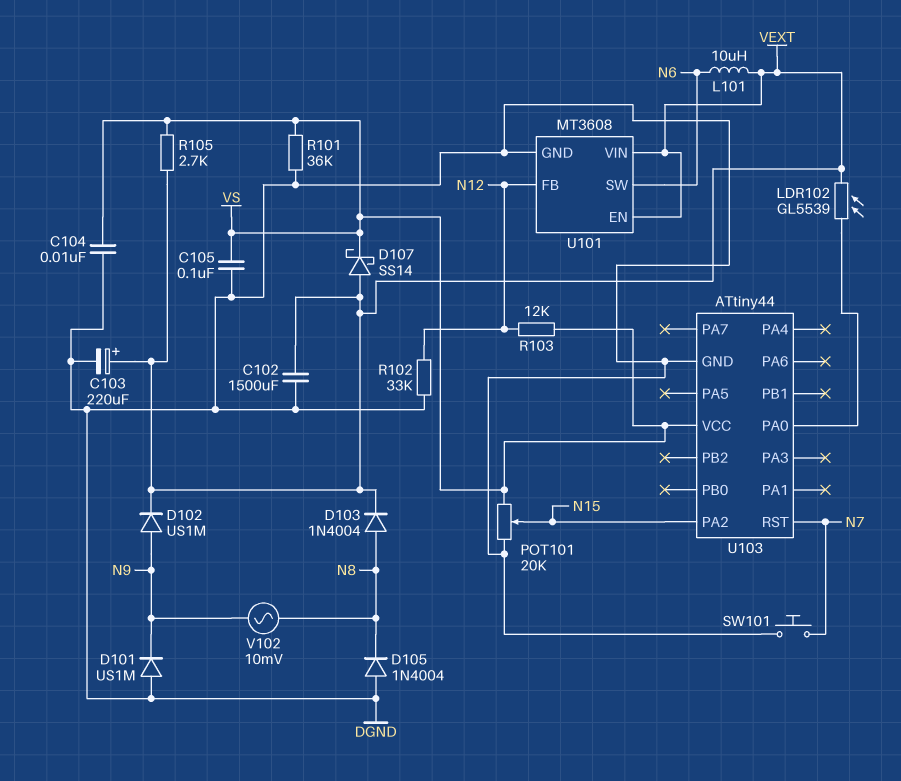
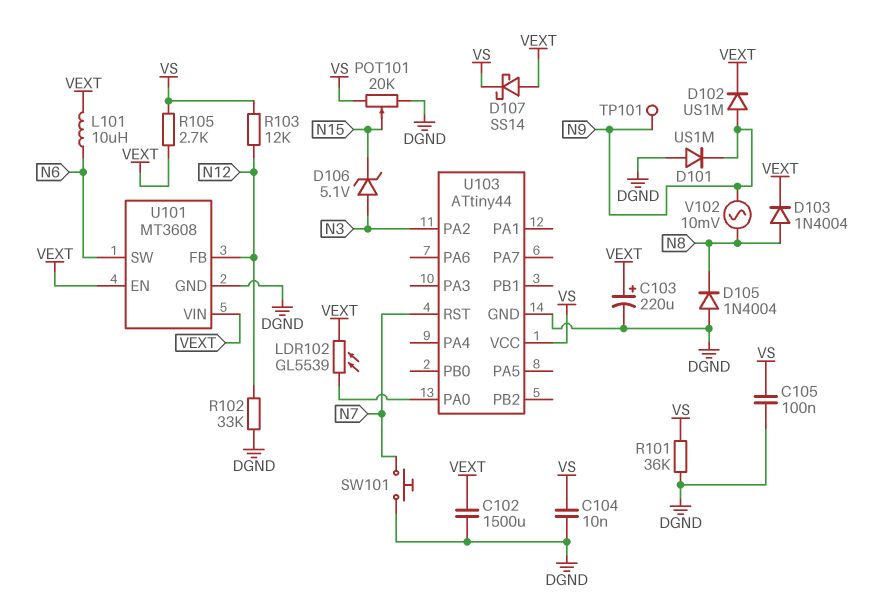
D106: none -> zener 5.1V (A N3, K N15)
TP101: none -> test point (N9)
U103 pin PA2: N15 -> N3

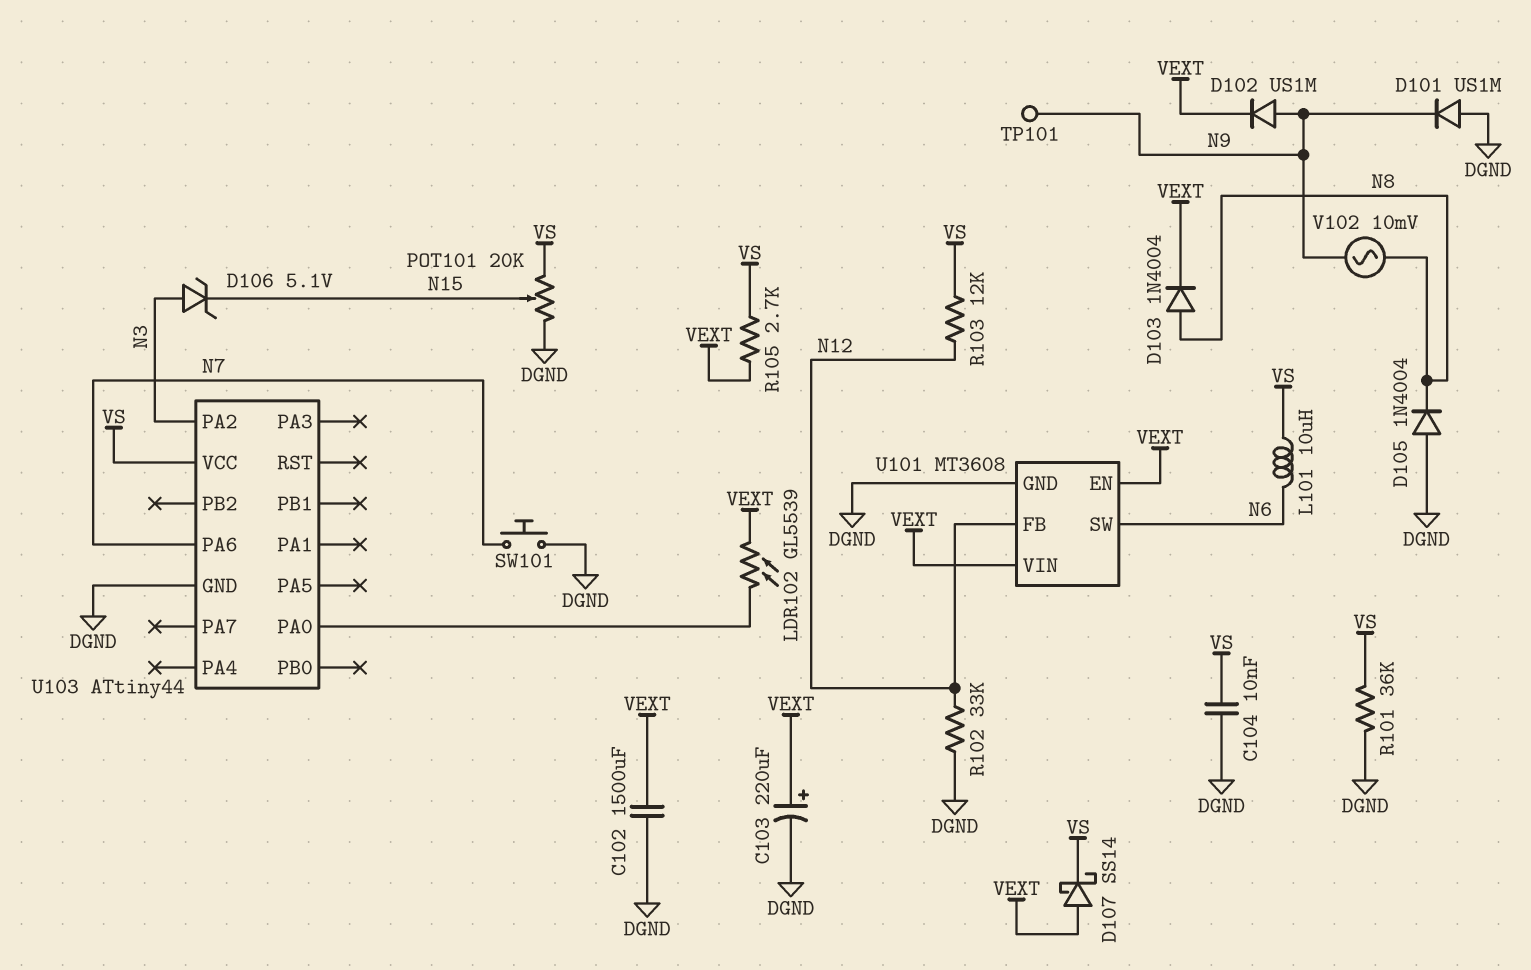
C105: 100nF (DGND, VS) -> none
L101: 10uH (N6, VEXT) -> 10uH (N6, VS)
U103 pin PA6: none -> N7
U103 pin RST: N7 -> none

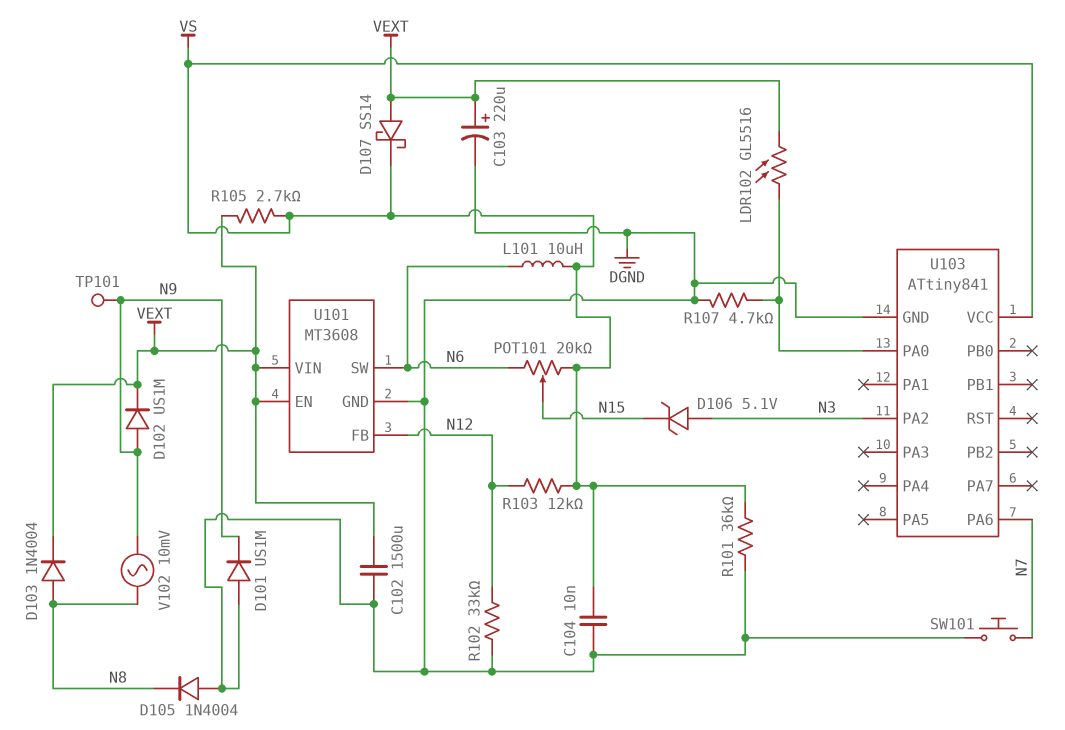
LDR102: GL5539 (U103/PA0, VEXT) -> GL5516 (U103/PA0, VEXT)
POT101: 20k (DGND, VS, wiper N15) -> 20k (N6, VS, wiper N15)
R107: none -> 4.7k (DGND, U103/PA0)
U103: ATtiny44 -> ATtiny841

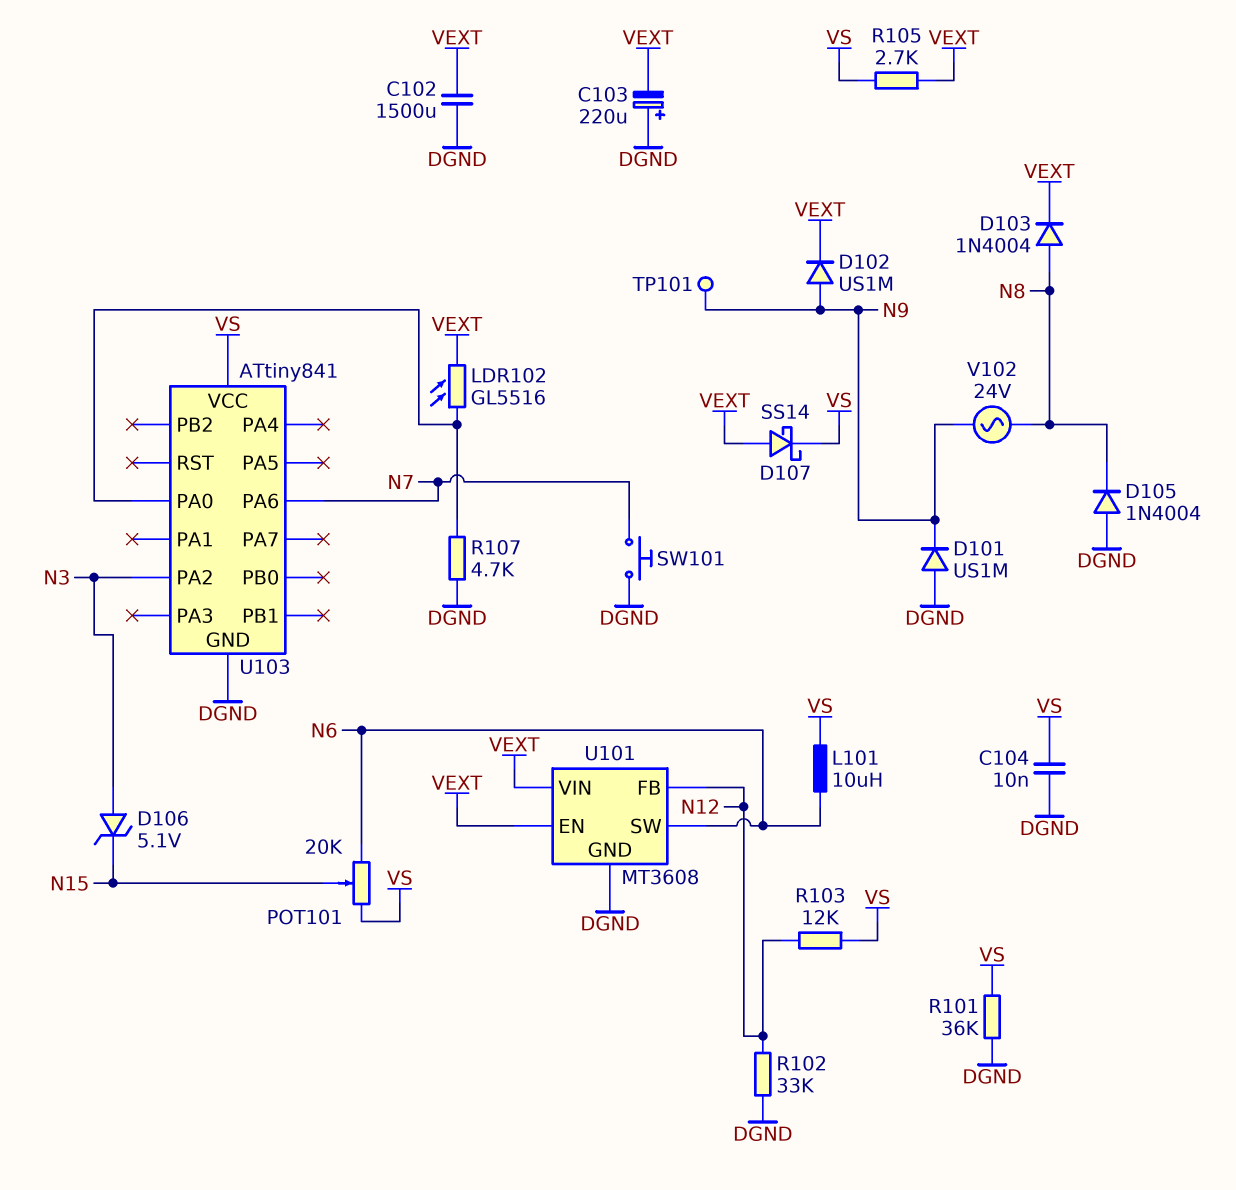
C103: 220uF (plus VEXT, minus DGND) -> 220uF (plus DGND, minus VEXT)
V102: AC 10mV (N8, N9) -> AC 24V (N8, N9)

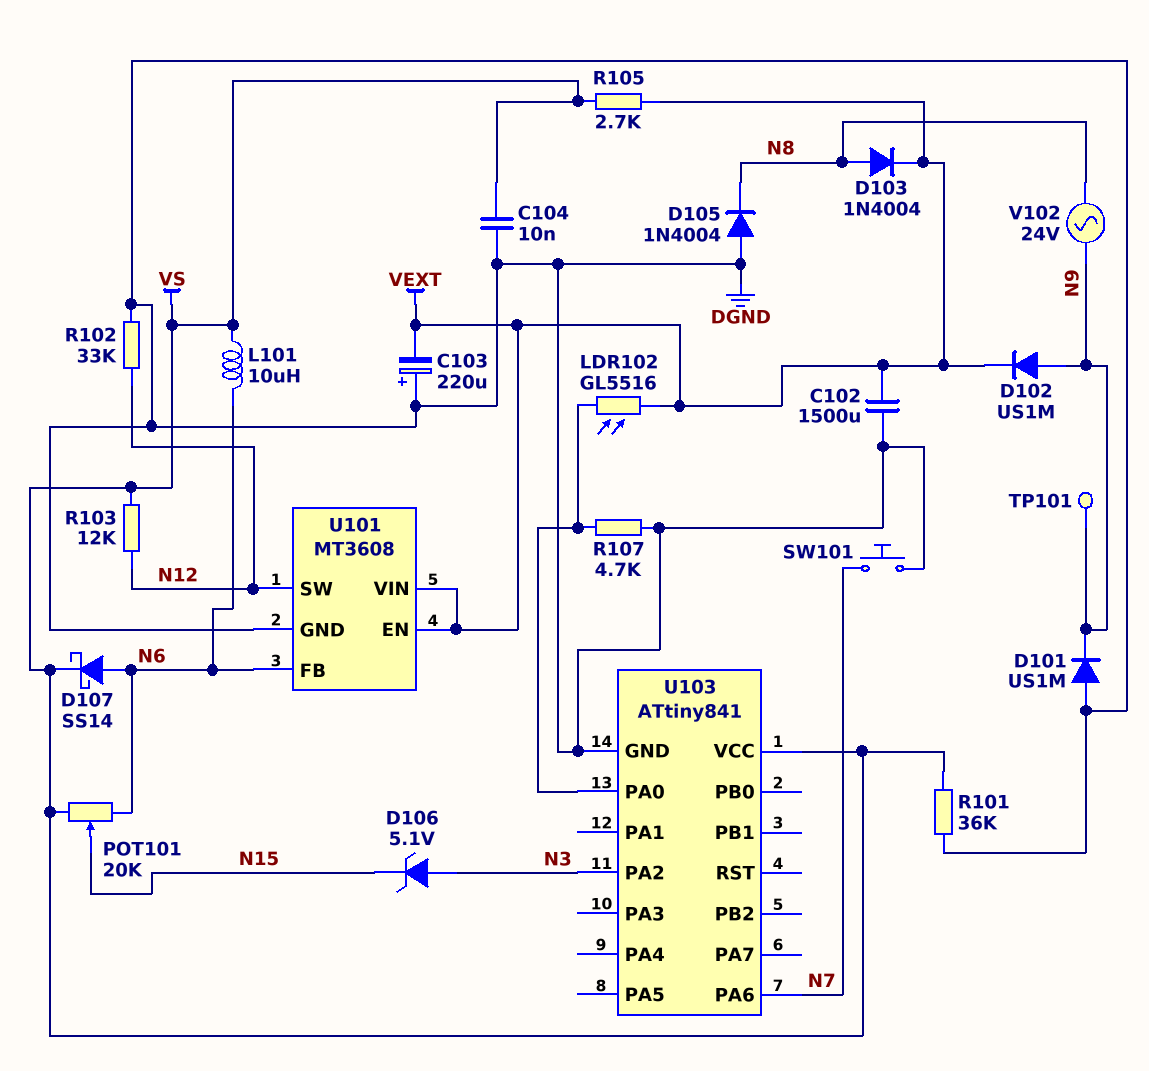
D107: schottky SS14 (A VEXT, K VS) -> schottky SS14 (A N6, K VS)
U101 pin FB: N12 -> N6
U101 pin SW: N6 -> N12

